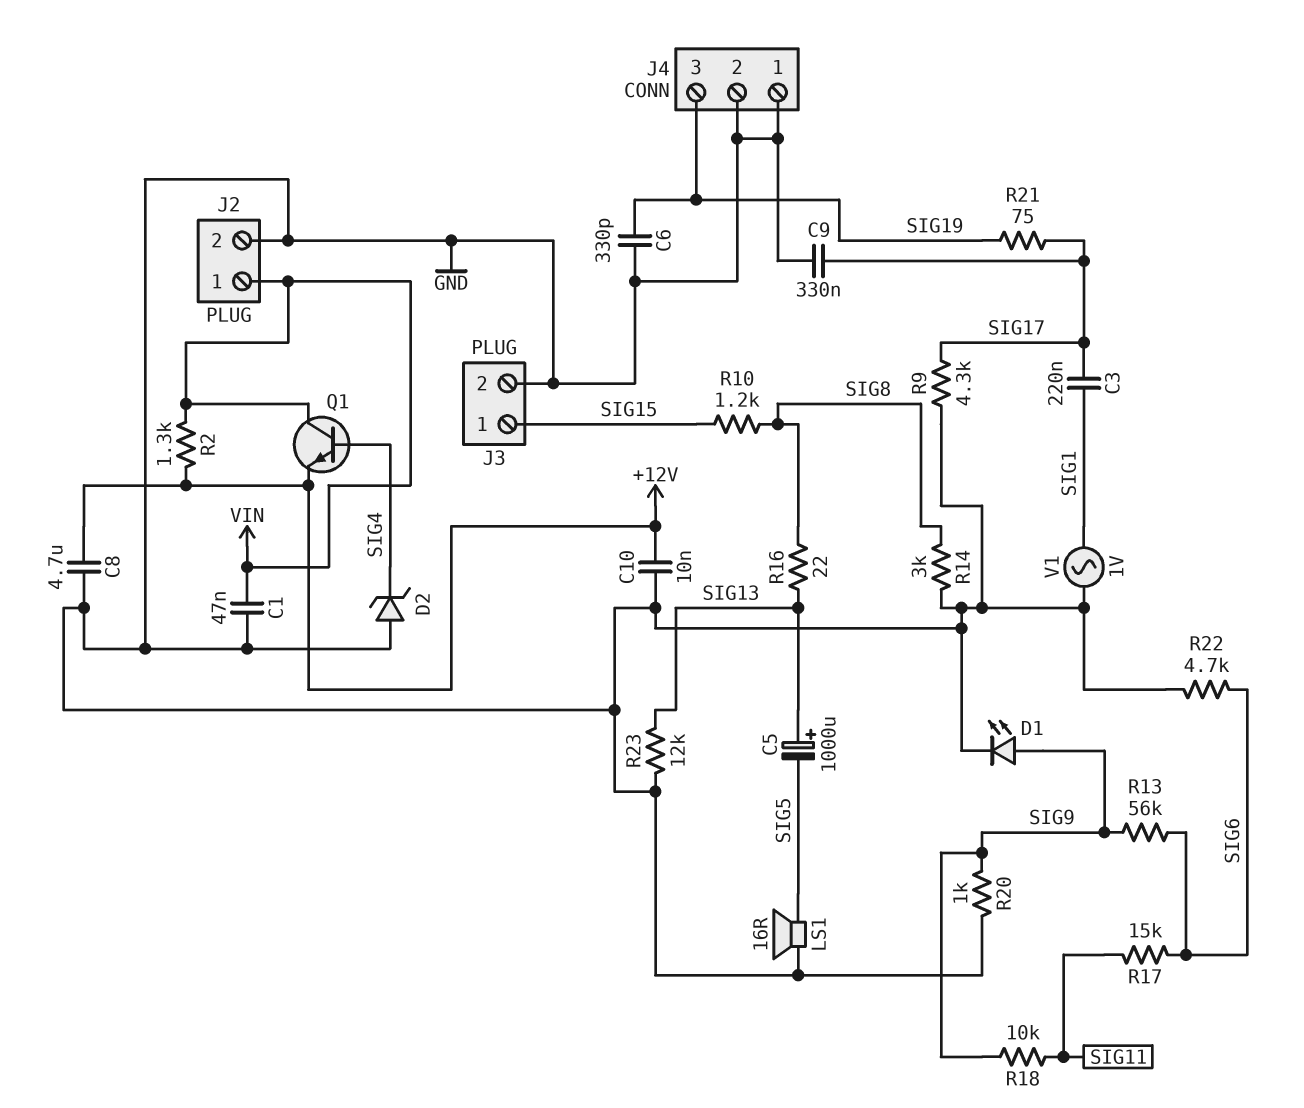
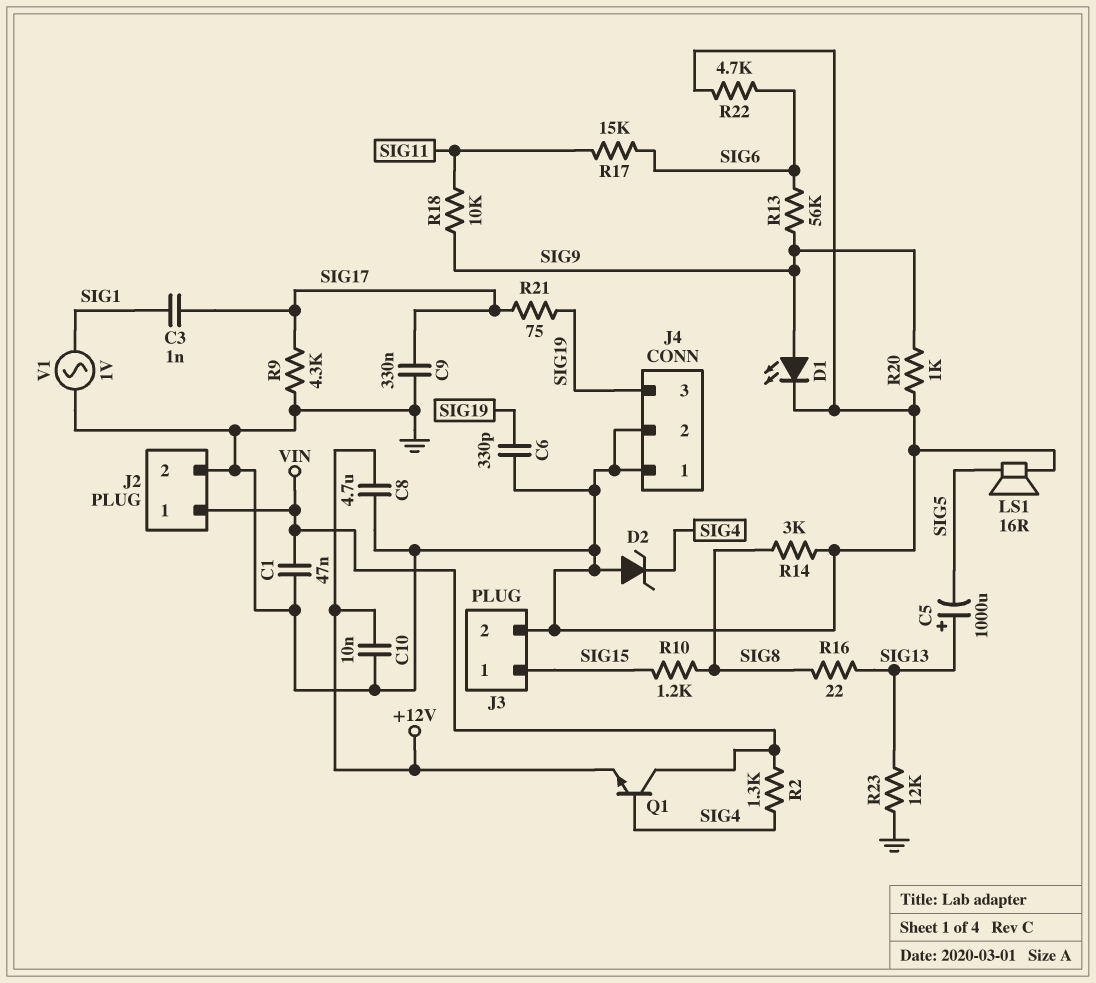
C3: 220nF (SIG1, SIG17) -> 1nF (SIG1, SIG17)
R2: 1.3k (+12V, VIN) -> 1.3k (SIG4, VIN)

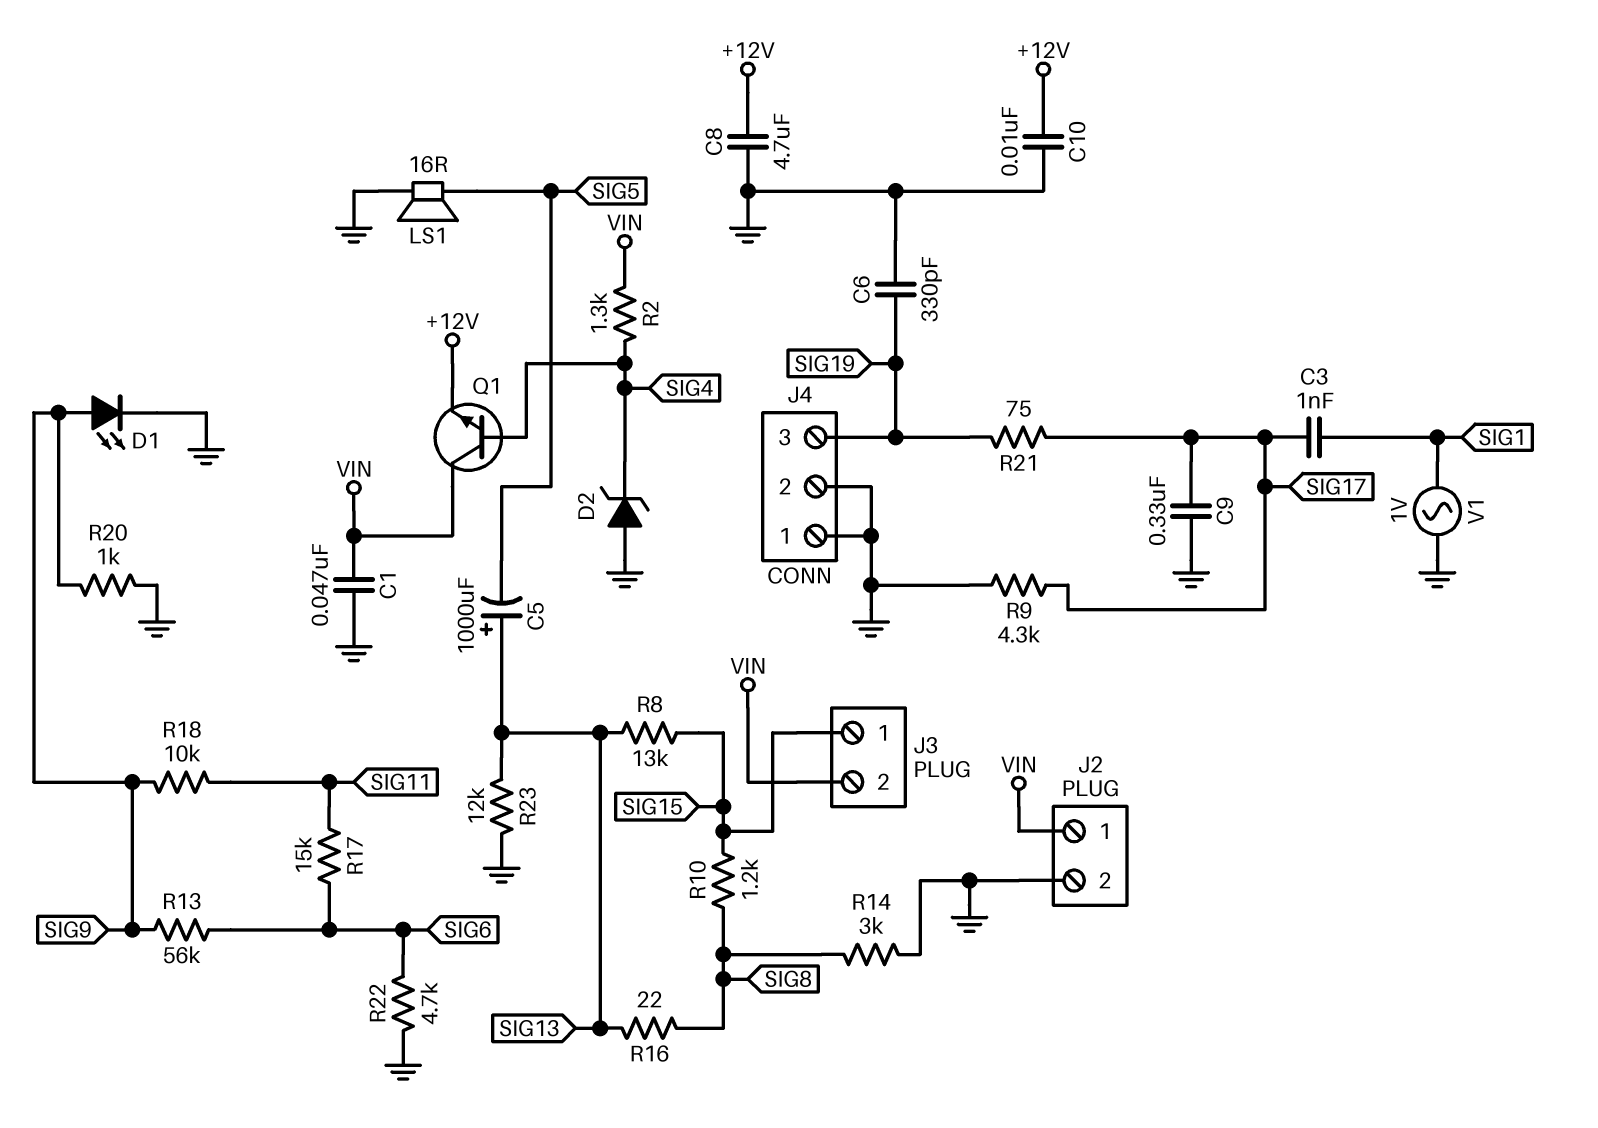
J3 pin 2: GND -> VIN
R8: none -> 13k (SIG13, SIG15)

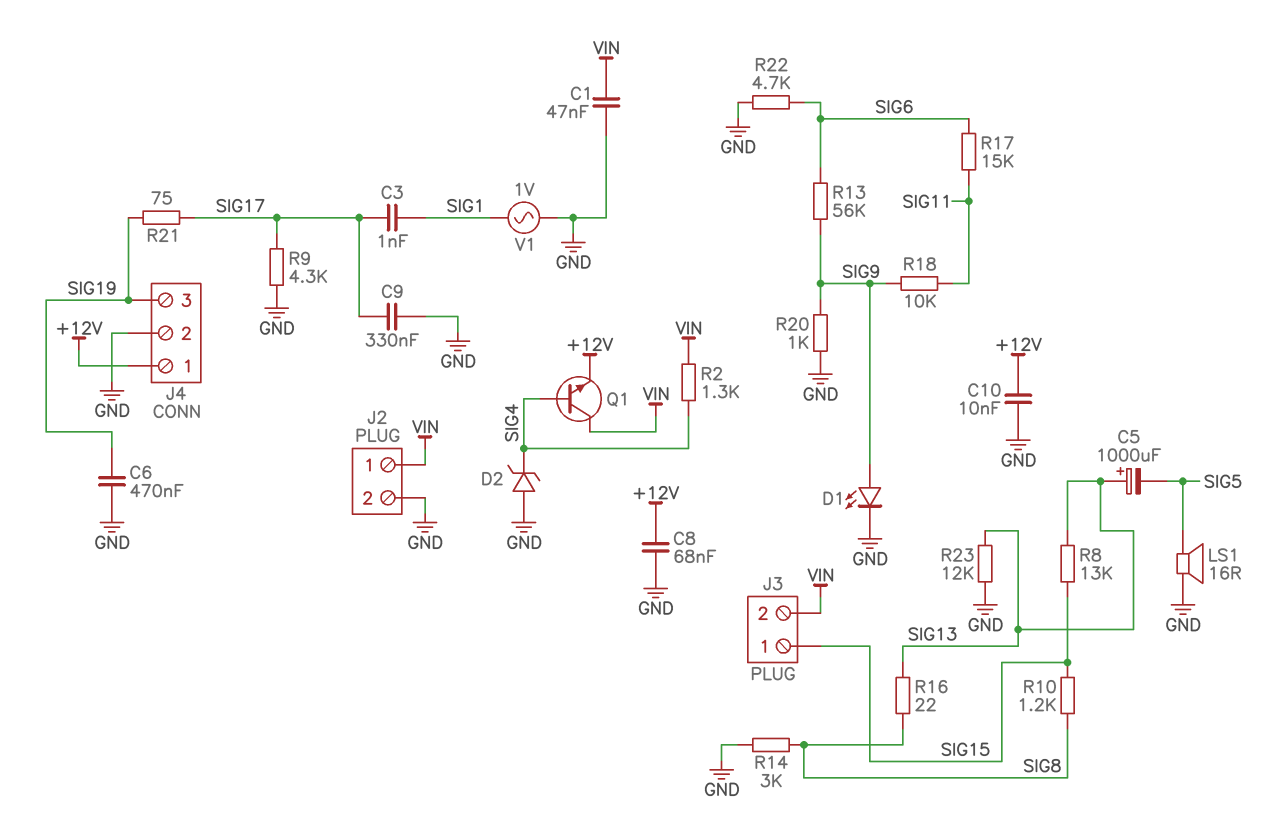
C6: 330pF (GND, SIG19) -> 470nF (GND, SIG19)
C8: 4.7uF (+12V, GND) -> 68nF (+12V, GND)
J4 pin 1: GND -> +12V

